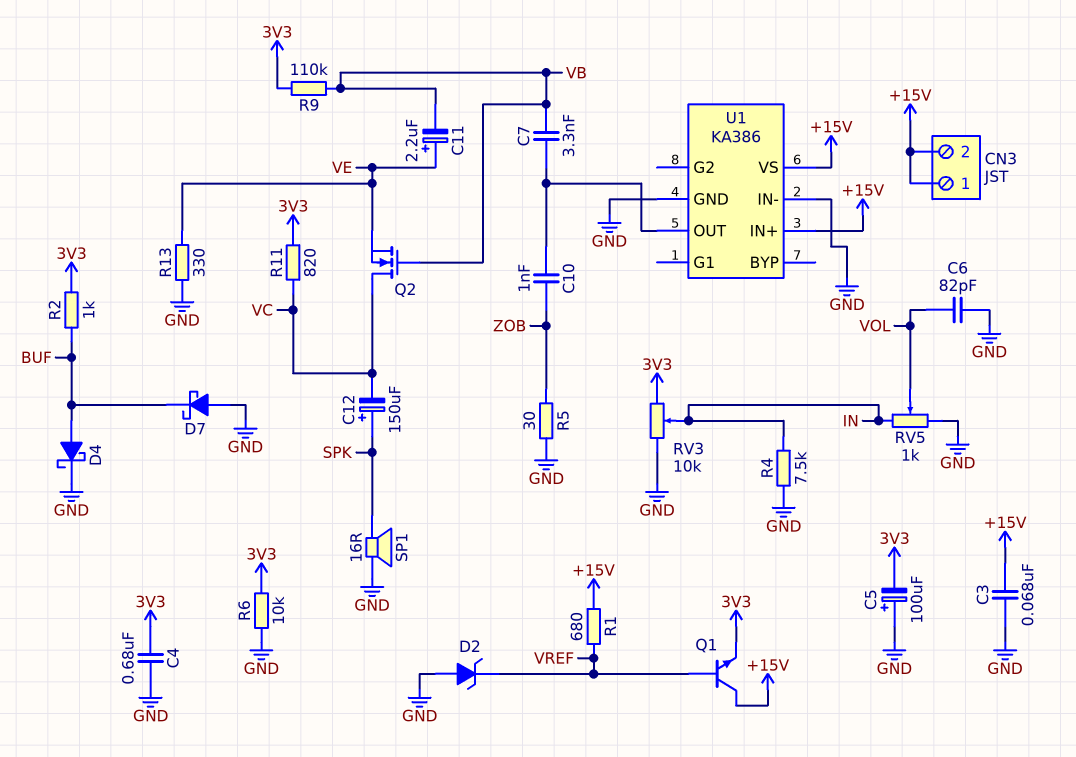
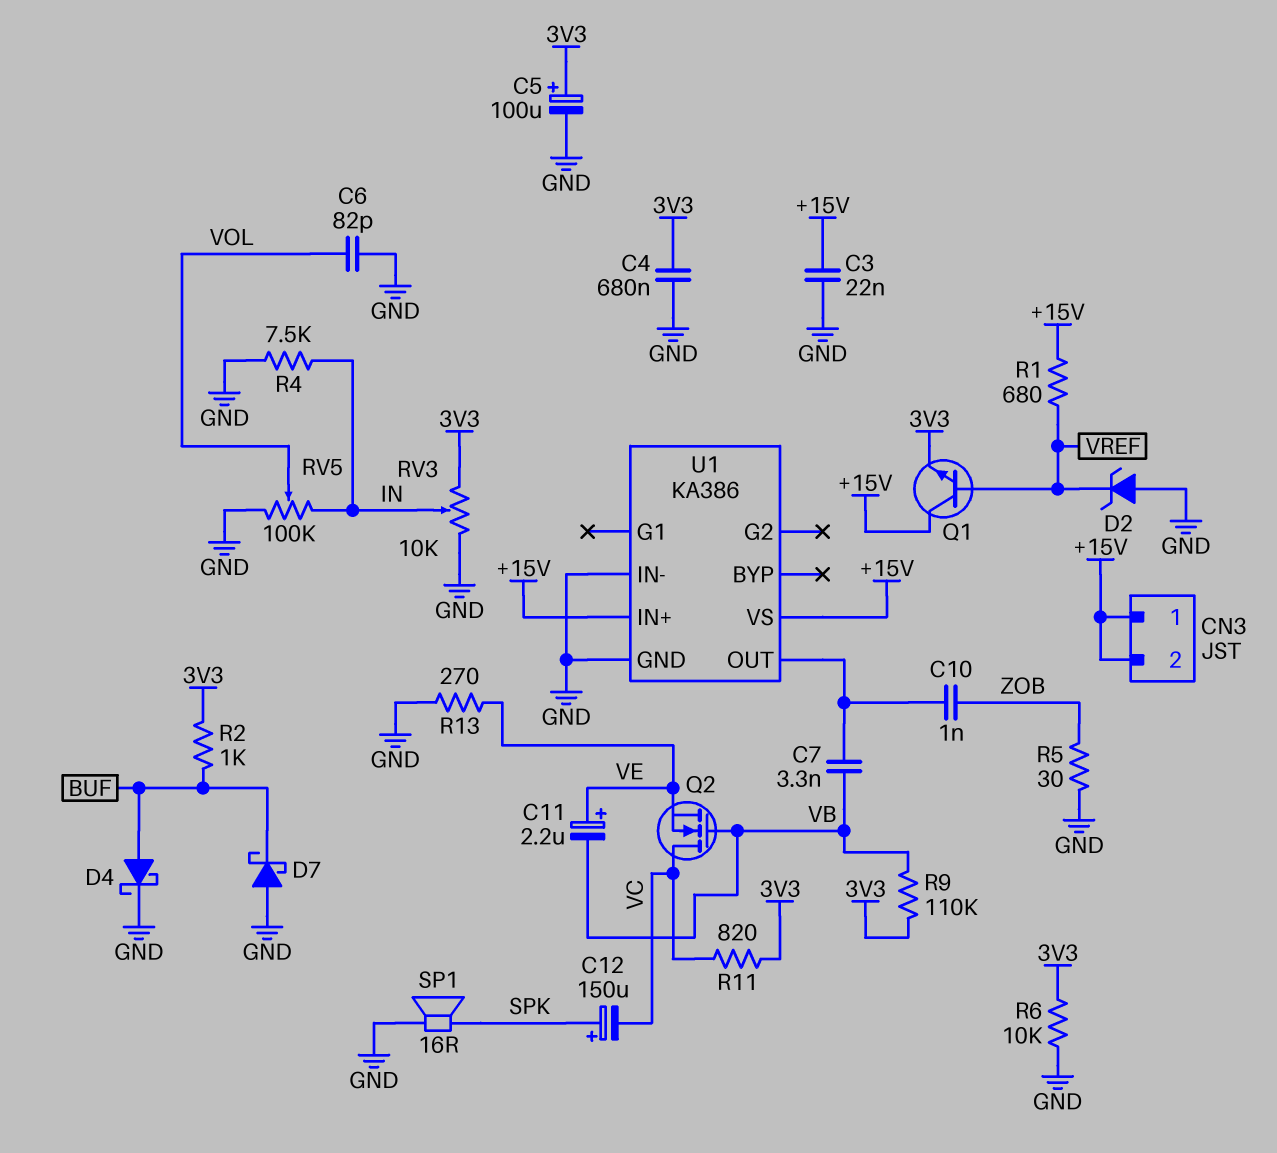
C3: 68nF (+15V, GND) -> 22nF (+15V, GND)
C5: 100uF (plus GND, minus 3V3) -> 100uF (plus 3V3, minus GND)
R13: 330 (GND, VE) -> 270 (GND, VE)
RV5: 1k (GND, IN, wiper VOL) -> 100k (GND, IN, wiper VOL)

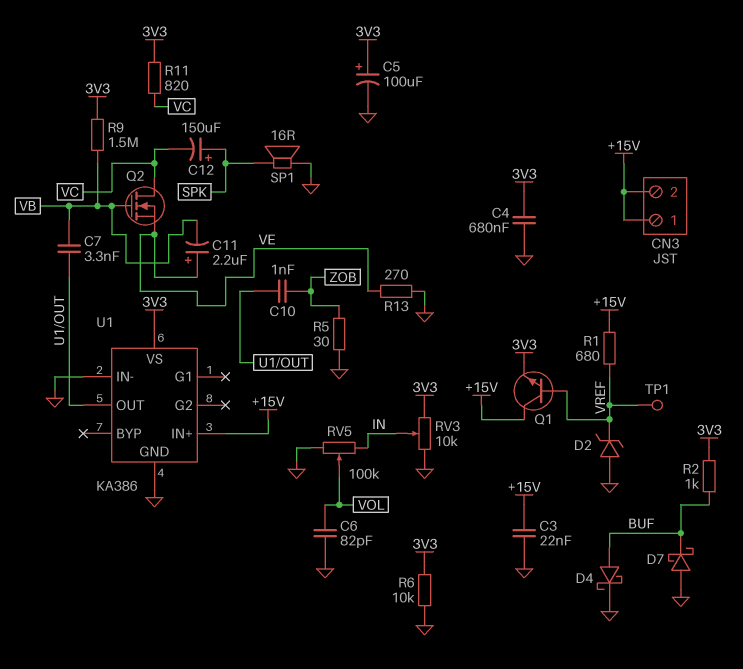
R4: 7.5k (GND, IN) -> none
R9: 110k (3V3, VB) -> 1.5M (3V3, VB)
TP1: none -> test point (VREF)
U1 pin VS: +15V -> 3V3

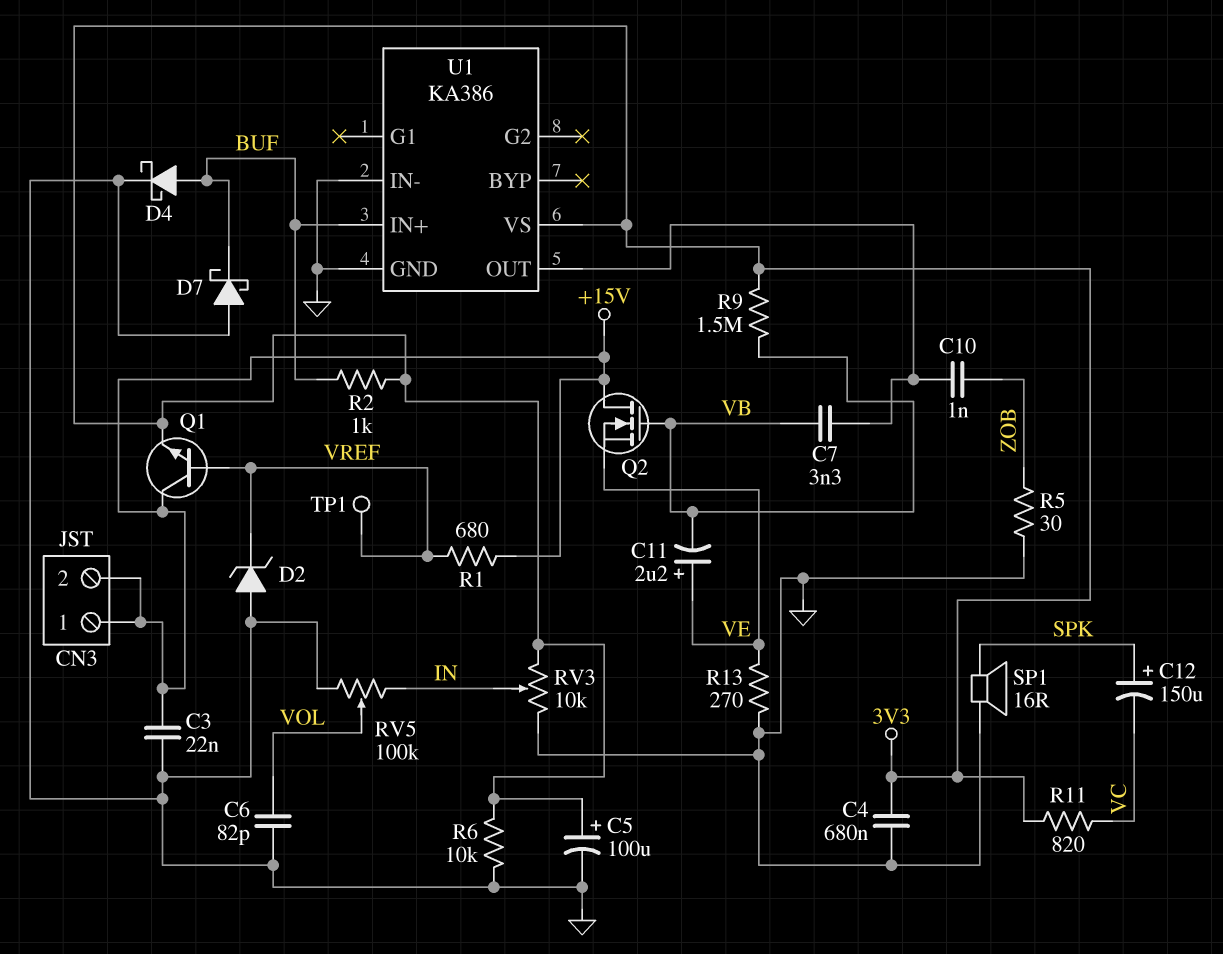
Q2: NMOS (G VB, D VC, S VE) -> NMOS (G VB, D +15V, S VE)
U1 pin IN+: +15V -> BUF

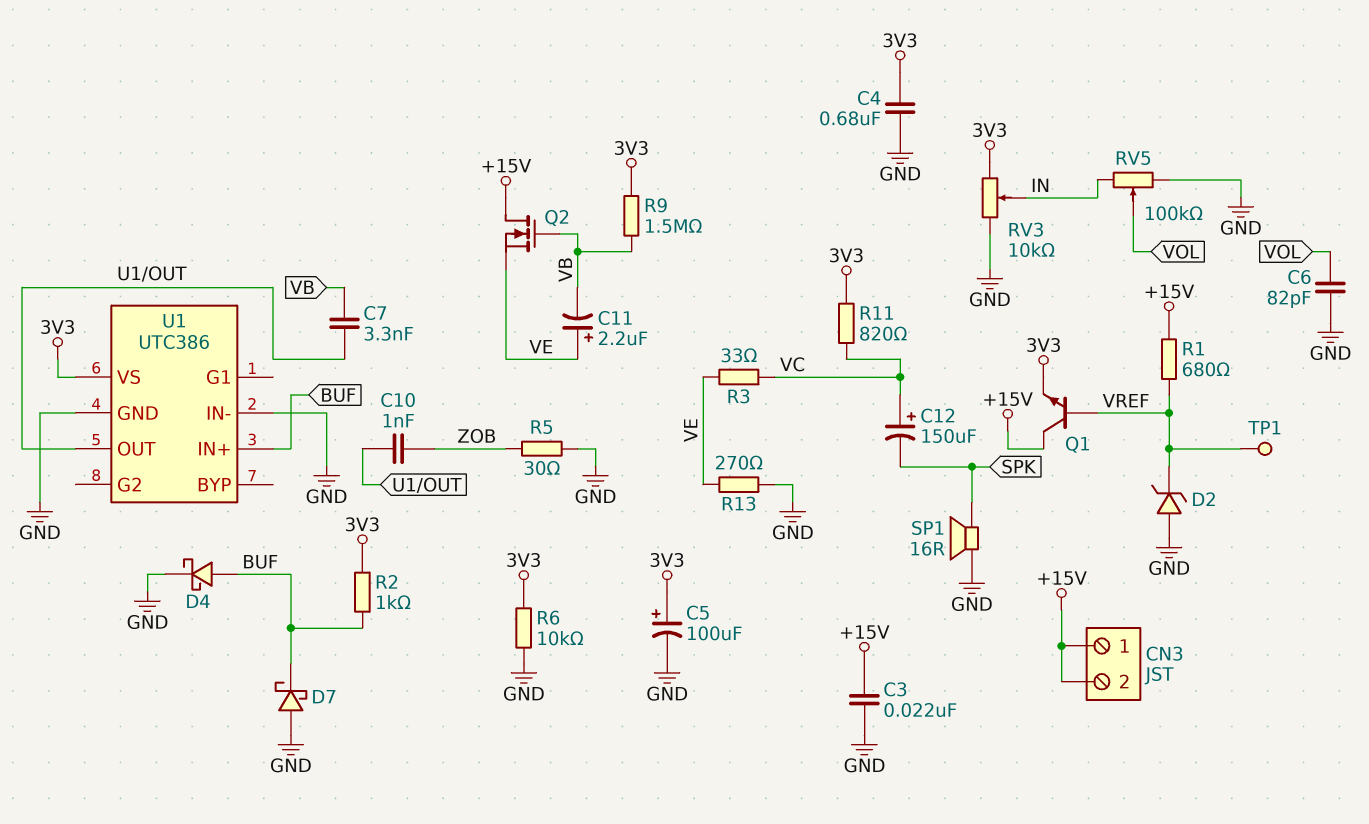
C12: 150uF (plus SPK, minus VC) -> 150uF (plus VC, minus SPK)
R3: none -> 33 (VC, VE)
U1: KA386 -> UTC386

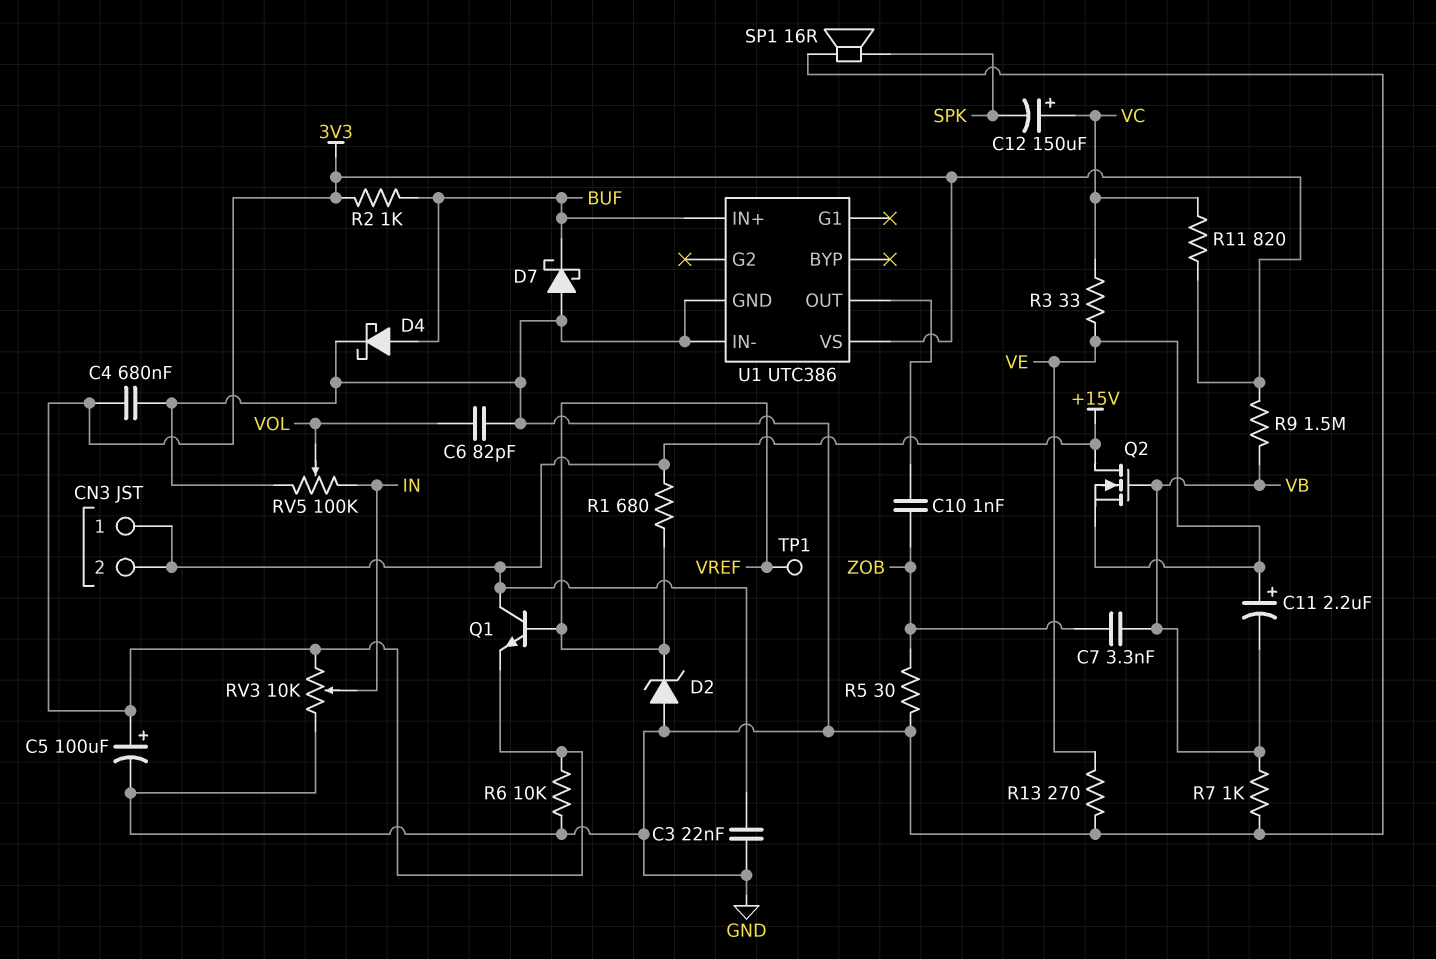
C7: 3.3nF (U1/OUT, VB) -> 3.3nF (VB, ZOB)
R7: none -> 1k (GND, VB)

